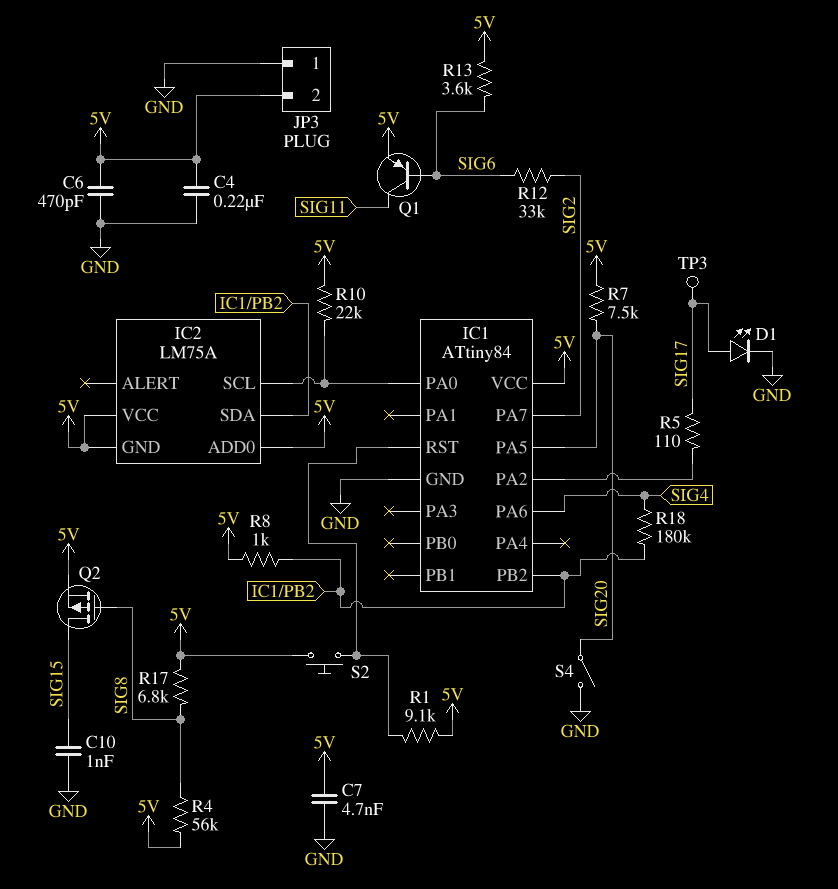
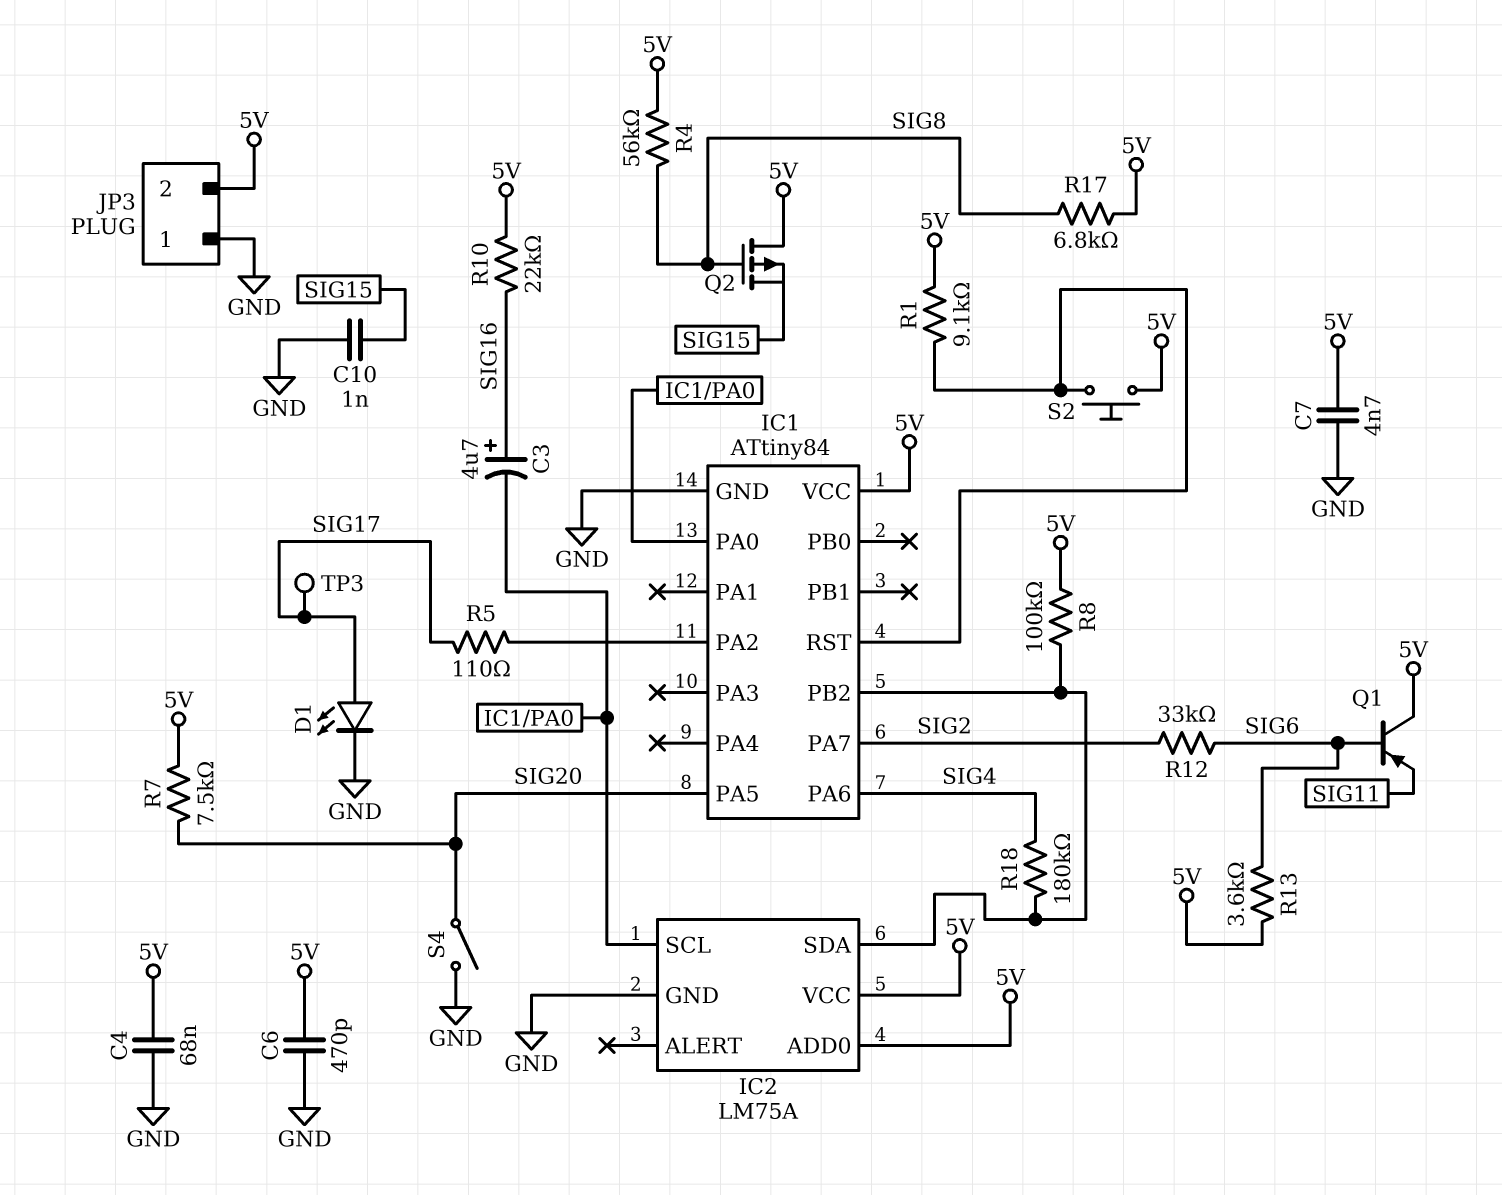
C3: none -> 4.7uF (plus SIG16, minus IC1/PA0)
C4: 220nF (5V, GND) -> 68nF (5V, GND)
IC2 pin GND: 5V -> GND
Q1: PNP (B SIG6, C SIG11, E 5V) -> PNP (B SIG6, C 5V, E SIG11)
Q2: PMOS (G SIG8, D SIG15, S 5V) -> PMOS (G SIG8, D 5V, S SIG15)
R8: 1k (5V, IC1/PB2) -> 100k (5V, IC1/PB2)
R10: 22k (5V, IC1/PA0) -> 22k (5V, SIG16)

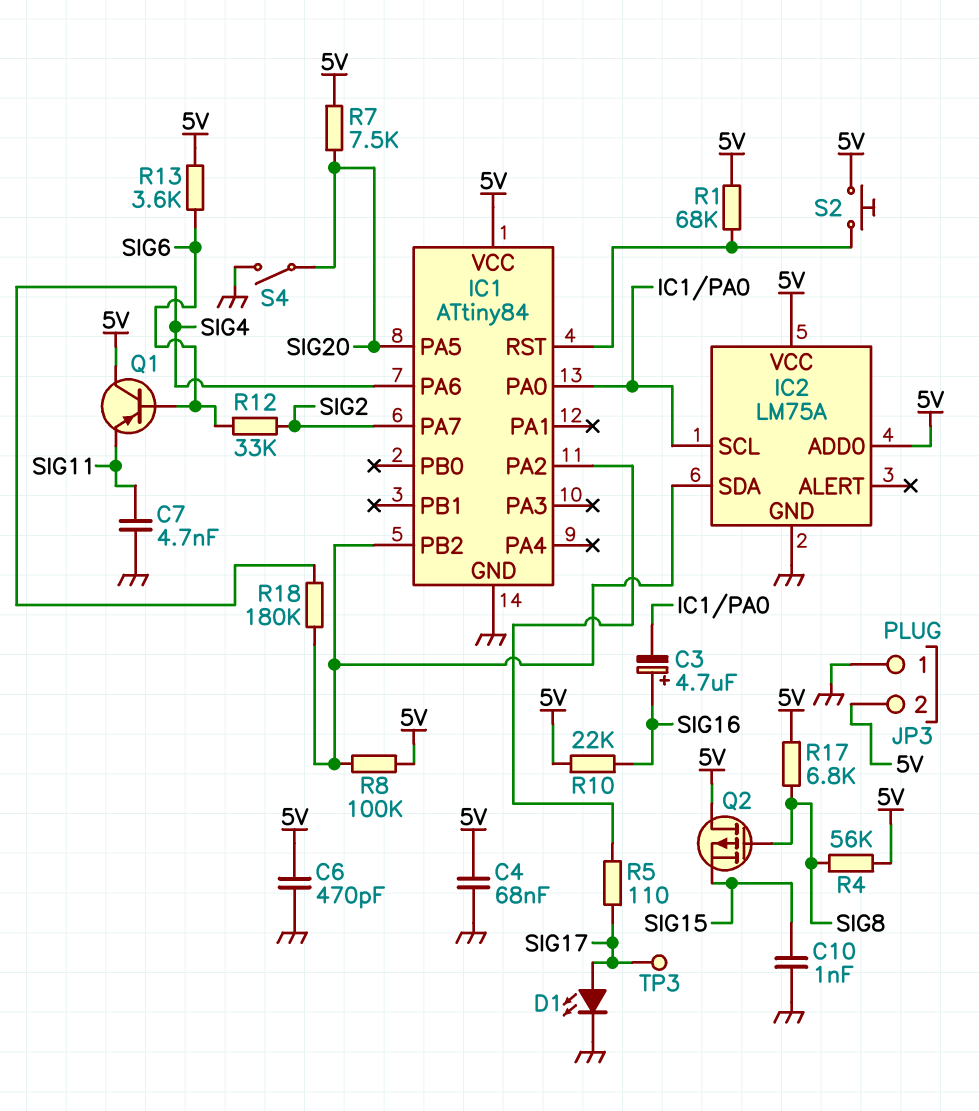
C7: 4.7nF (5V, GND) -> 4.7nF (GND, SIG11)
R1: 9.1k (5V, IC1/RST) -> 68k (5V, IC1/RST)

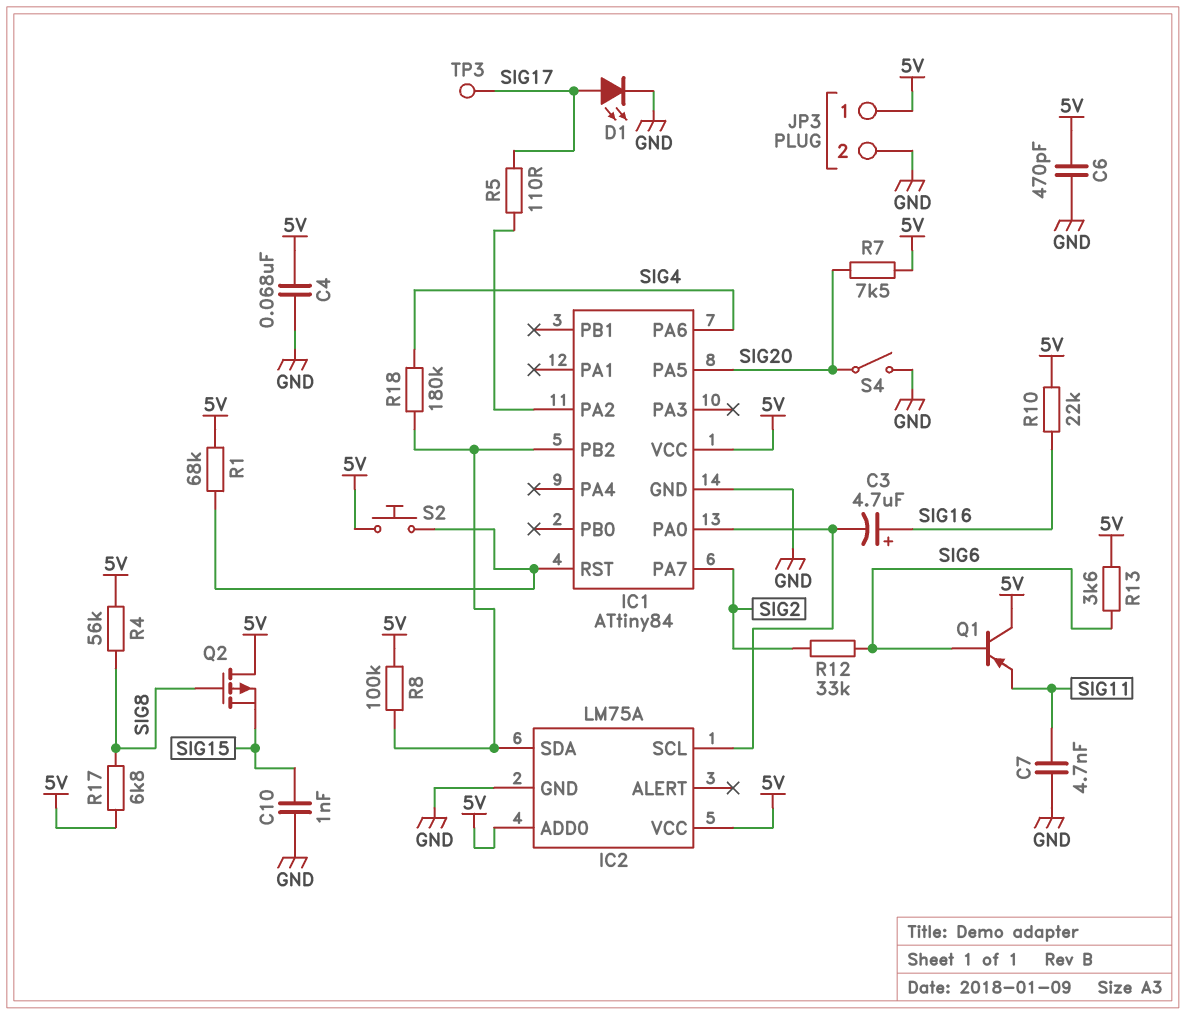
JP3 pin 1: GND -> 5V
JP3 pin 2: 5V -> GND

